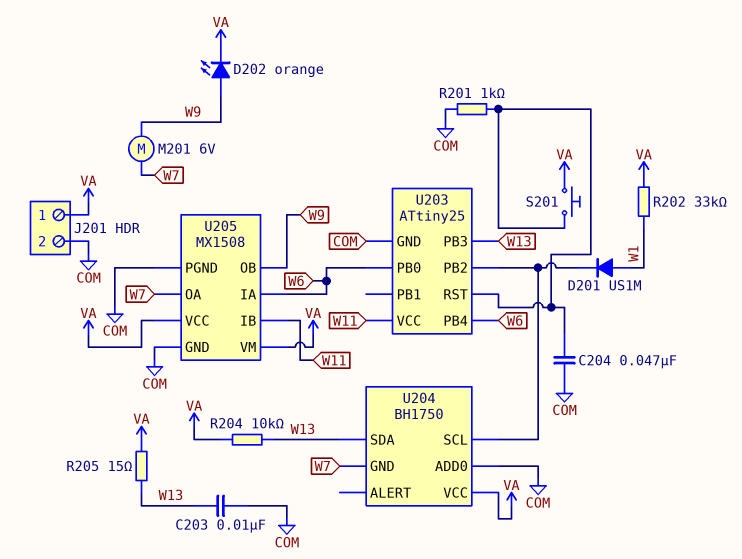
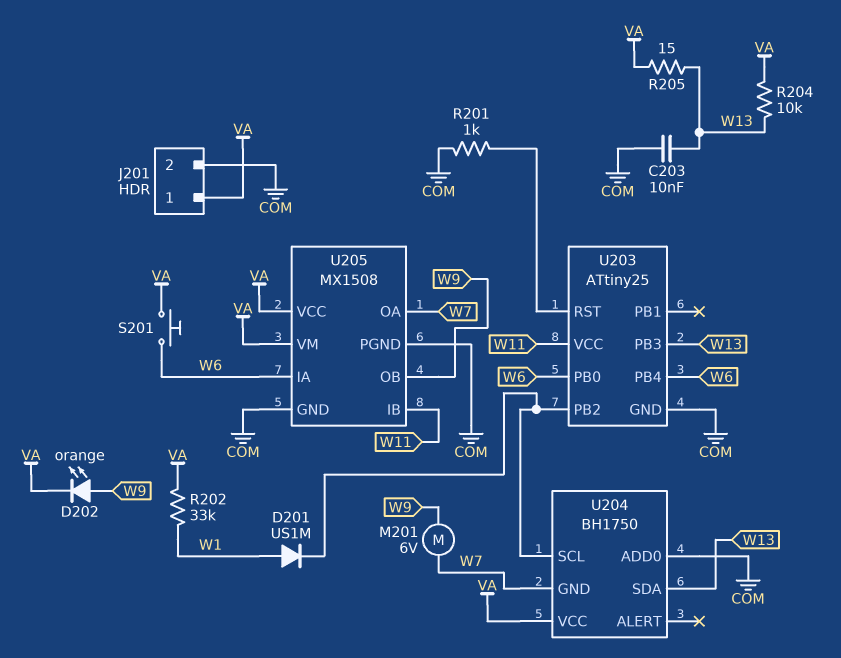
C204: 47nF (COM, U203/RST) -> none
S201: button (U203/RST, VA) -> button (VA, W6)

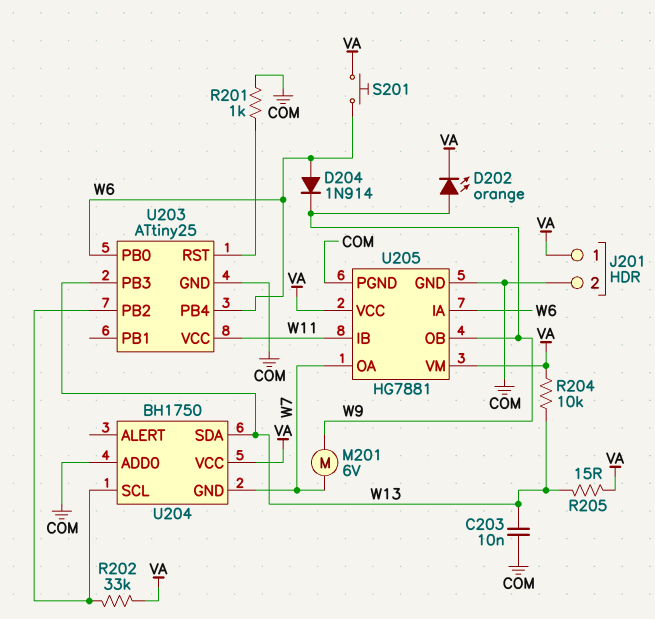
D201: diode US1M (A W1, K U203/PB2) -> none
D204: none -> diode 1N914 (A W6, K W9)
R202: 33k (VA, W1) -> 33k (U203/PB2, VA)
U205: MX1508 -> HG7881

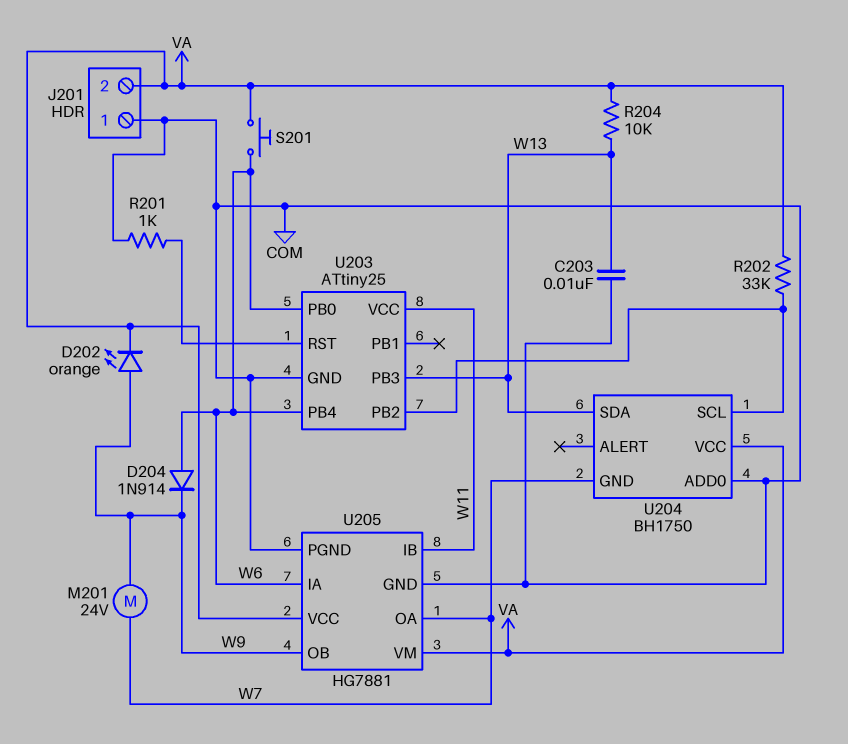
J201 pin 1: VA -> COM
J201 pin 2: COM -> VA
M201: motor 6V (W7, W9) -> motor 24V (W7, W9)
R205: 15 (VA, W13) -> none

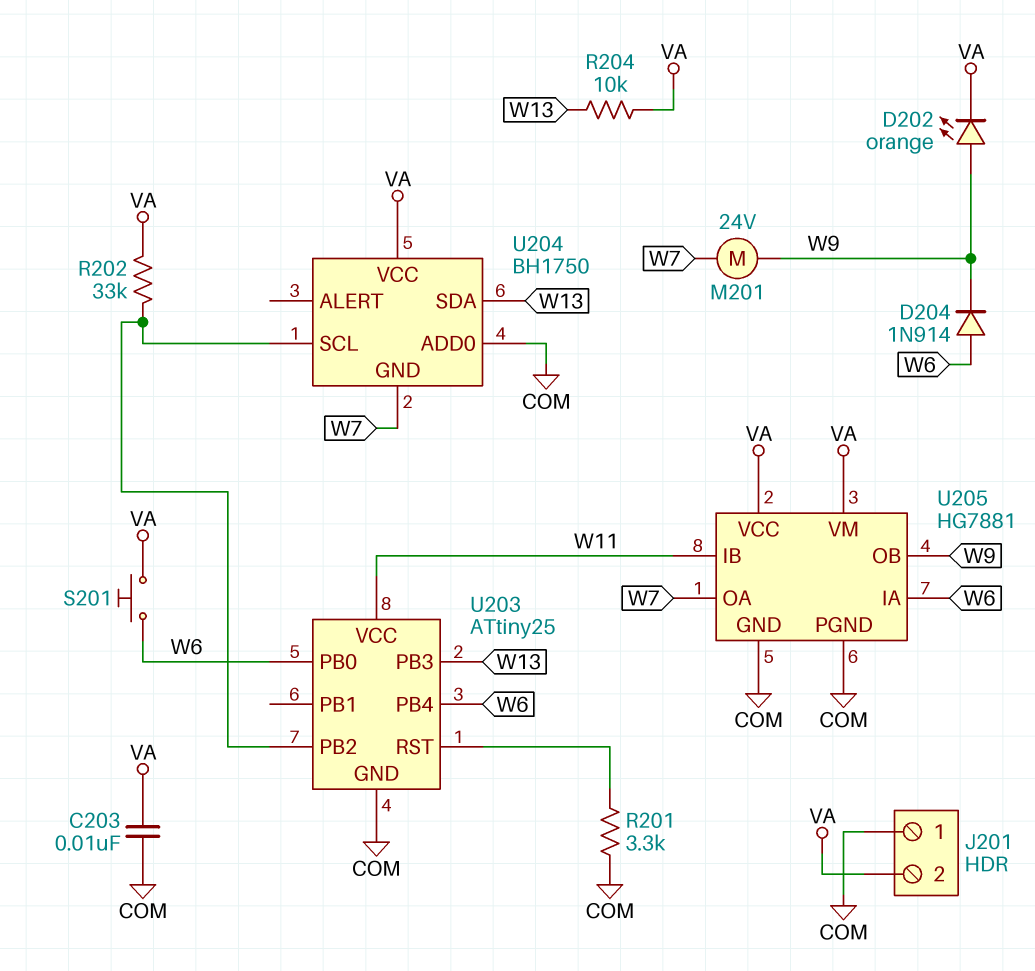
C203: 10nF (COM, W13) -> 10nF (COM, VA)
R201: 1k (COM, U203/RST) -> 3.3k (COM, U203/RST)

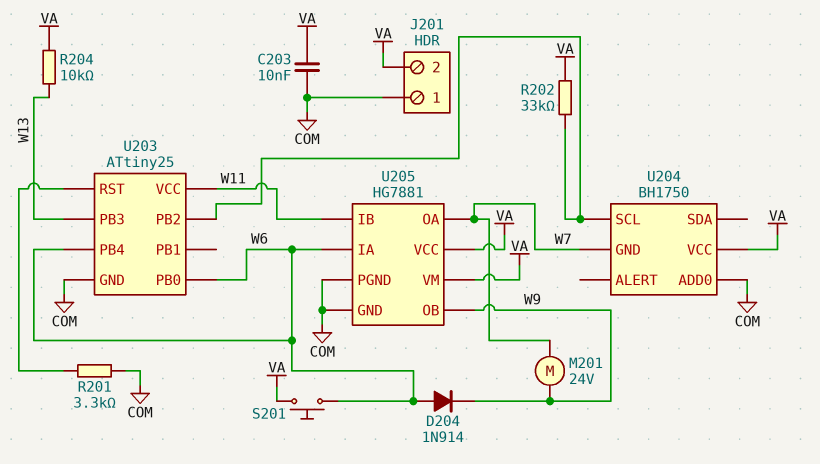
D202: LED orange (A W9, K VA) -> none
U204 pin SDA: W13 -> none

